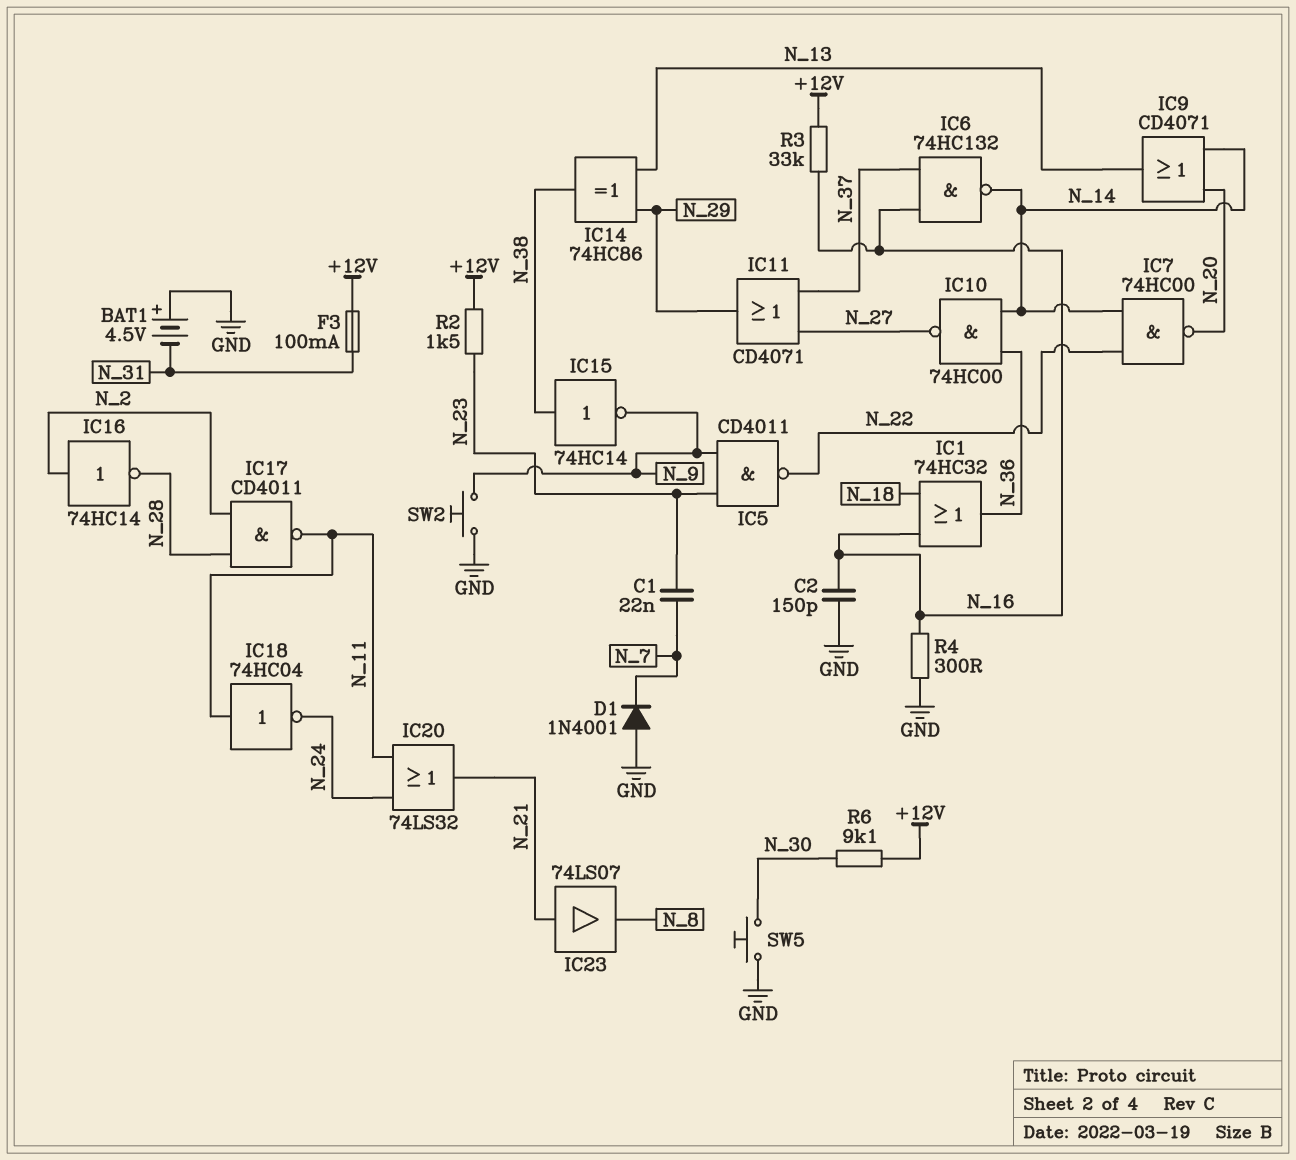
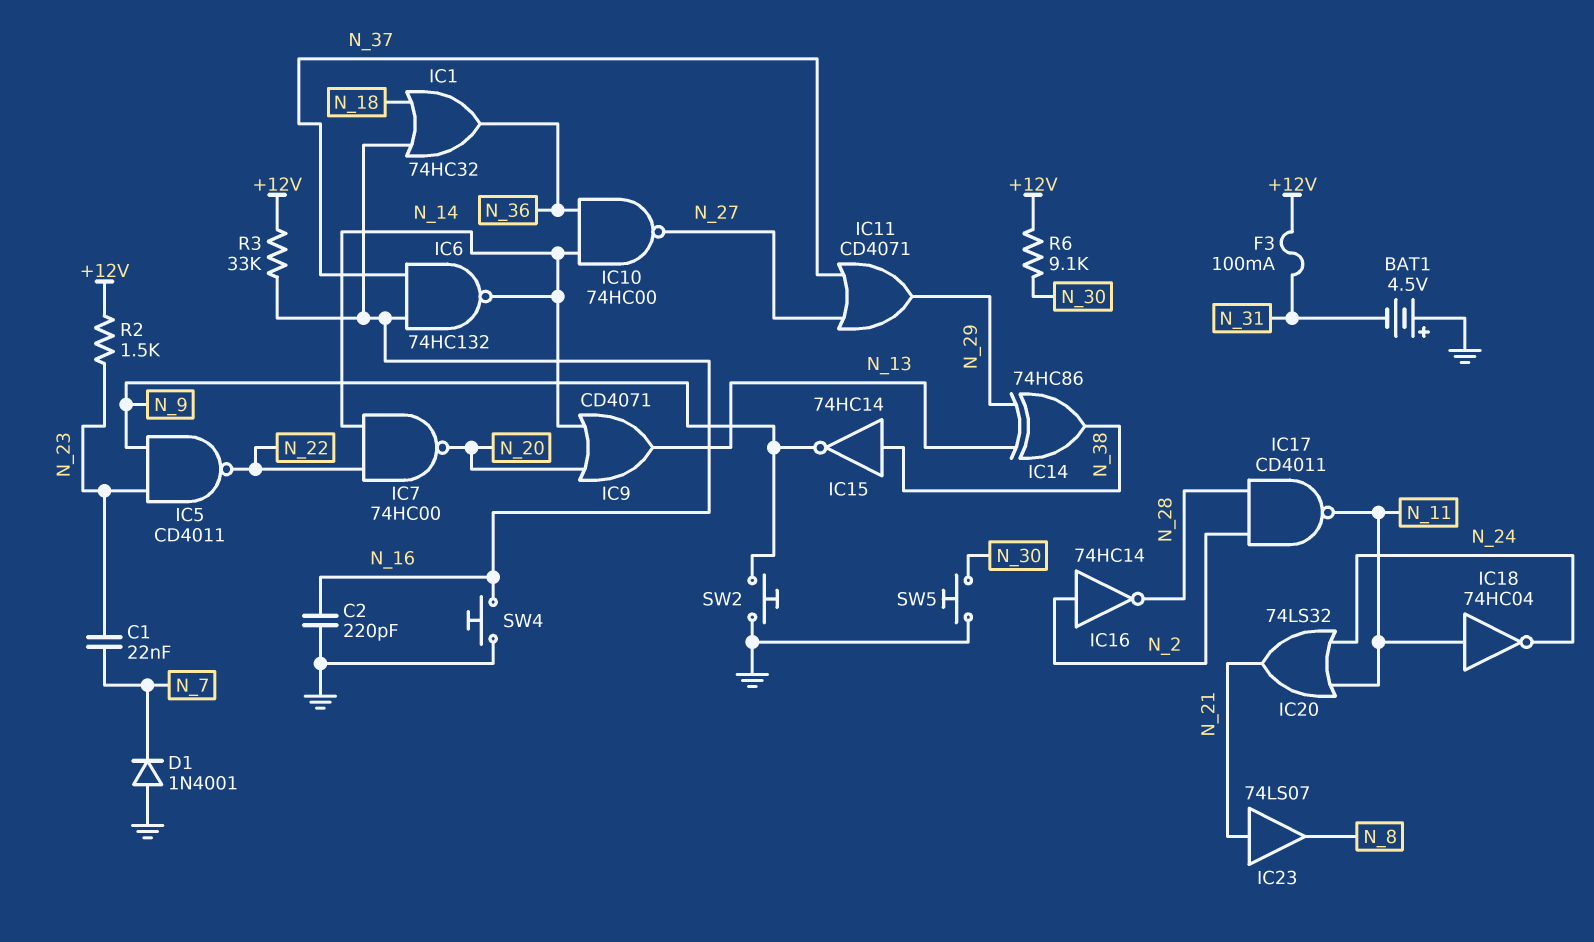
C2: 150pF (GND, N_16) -> 220pF (GND, N_16)
R4: 300 (GND, N_16) -> none
SW4: none -> button (GND, N_16)

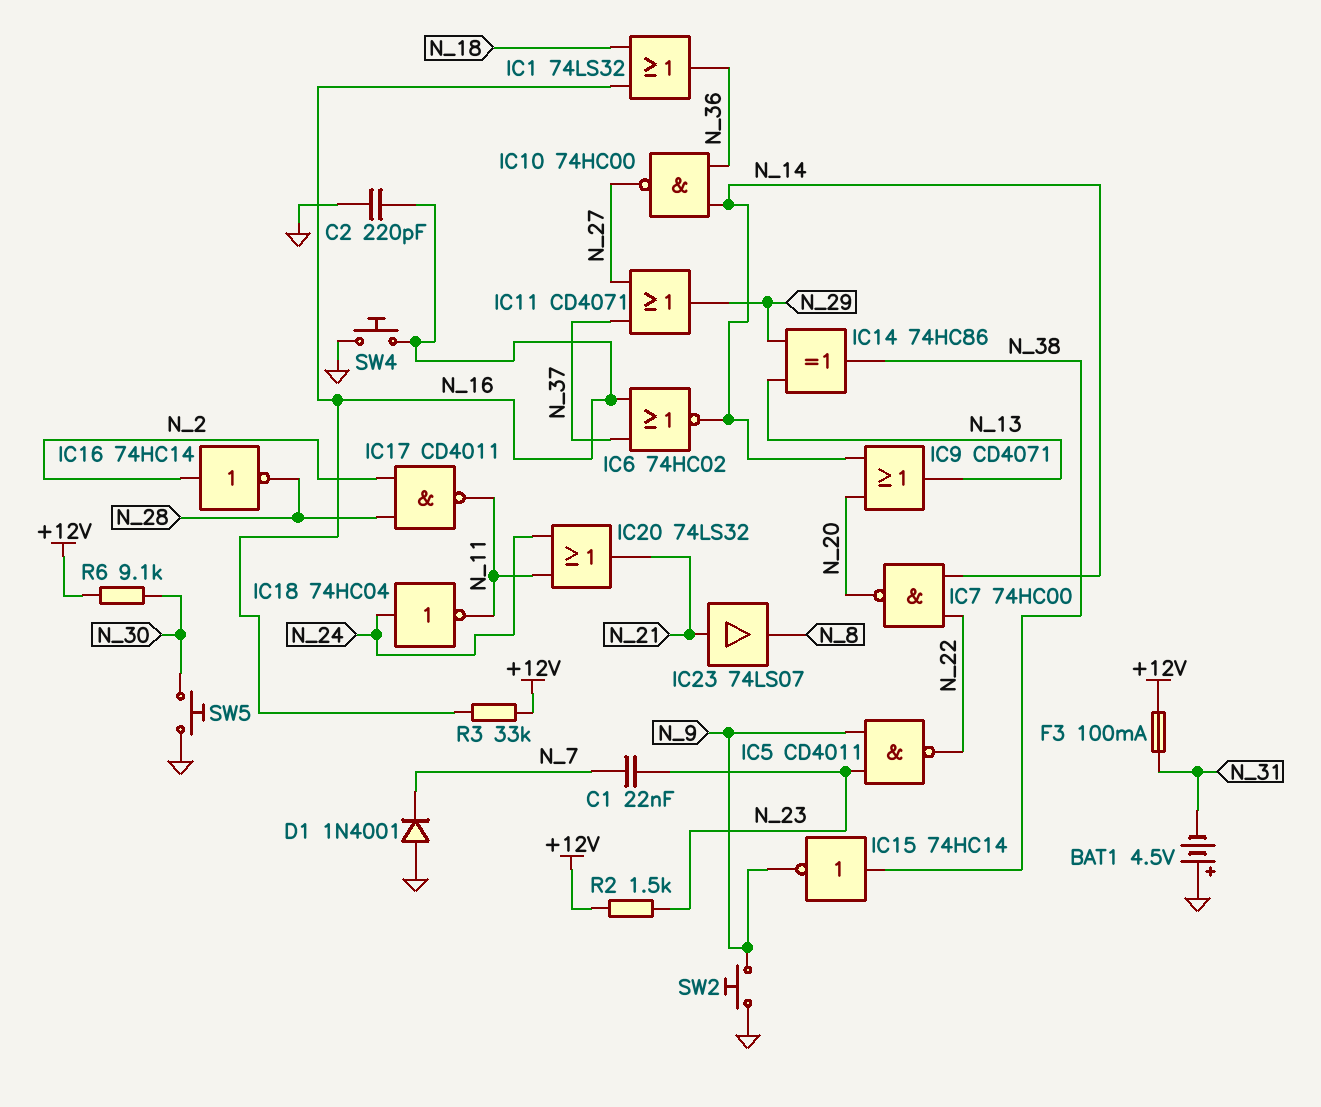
IC1: OR 74HC32 (in N_16, in N_18, out N_36) -> OR 74LS32 (in N_16, in N_18, out N_36)
IC6: NAND 74HC132 (in N_16, in N_37, out N_14) -> NOR 74HC02 (in N_16, in N_37, out N_14)
IC18: NOT 74HC04 (in N_11, out N_24) -> NOT 74HC04 (in N_24, out N_11)

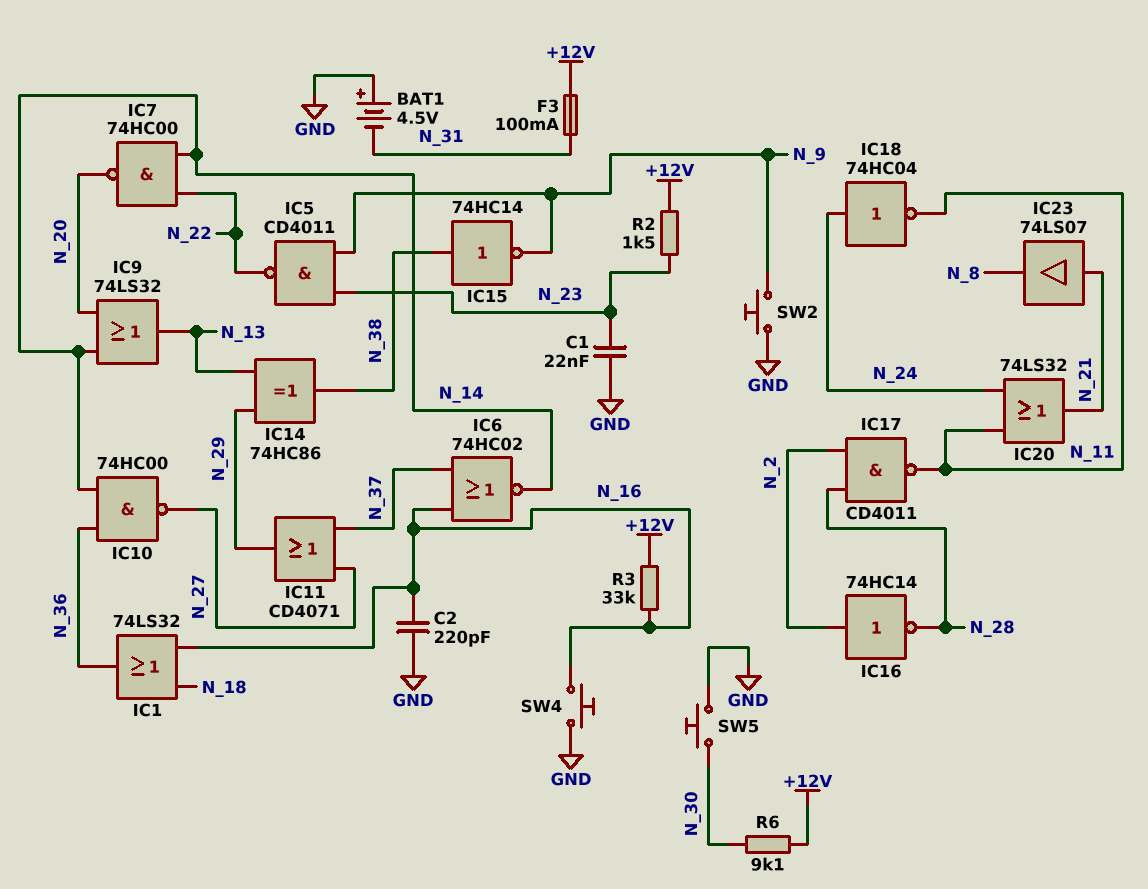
C1: 22nF (N_7, N_23) -> 22nF (GND, N_23)
D1: diode 1N4001 (A GND, K N_7) -> none
IC9: OR CD4071 (in N_14, in N_20, out N_13) -> OR 74LS32 (in N_14, in N_20, out N_13)

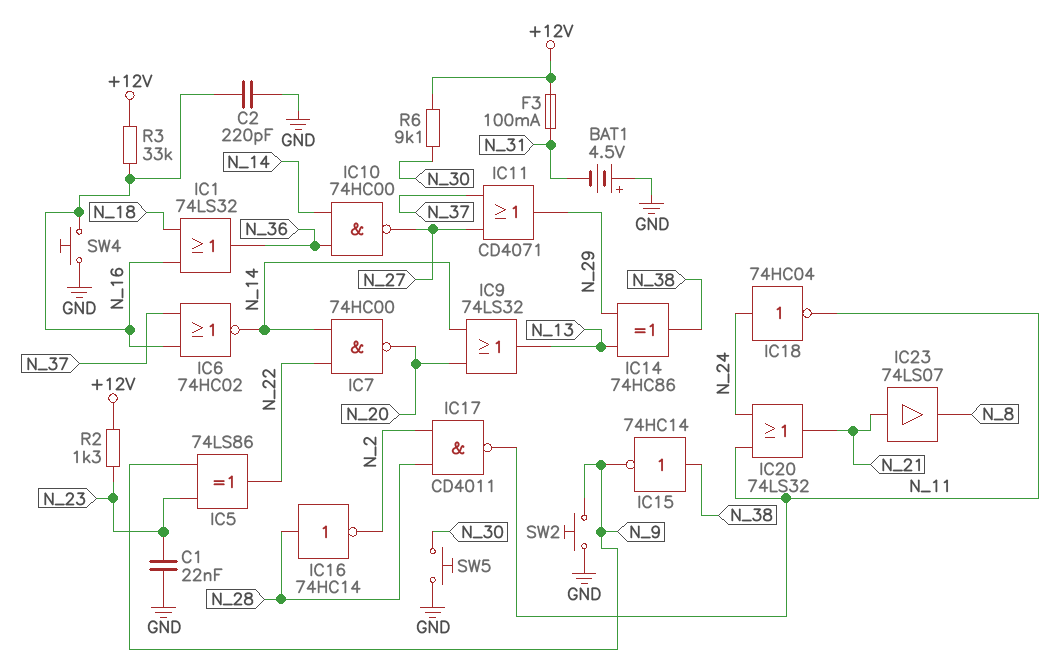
IC5: NAND CD4011 (in N_9, in N_23, out N_22) -> XOR 74LS86 (in N_9, in N_23, out N_22)
IC16: NOT 74HC14 (in N_2, out N_28) -> NOT 74HC14 (in N_28, out N_2)
R2: 1.5k (+12V, N_23) -> 1.3k (+12V, N_23)

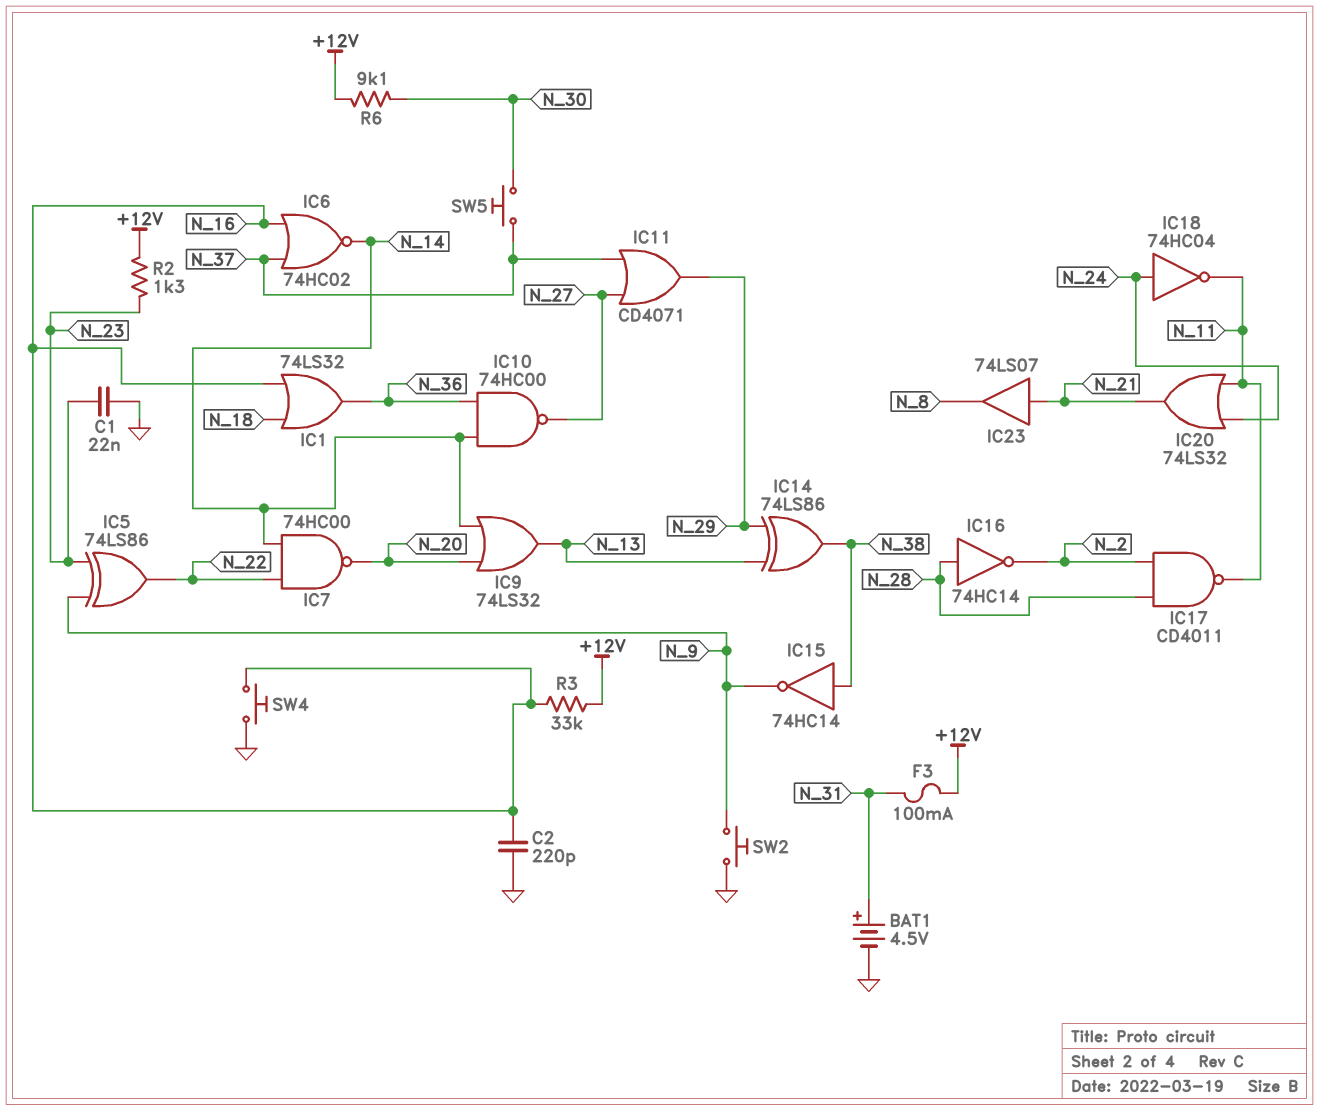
BAT1: 4.5V (plus GND, minus N_31) -> 4.5V (plus N_31, minus GND)
IC14: XOR 74HC86 (in N_13, in N_29, out N_38) -> XOR 74LS86 (in N_13, in N_29, out N_38)
SW5: button (GND, N_30) -> button (N_30, N_37)

